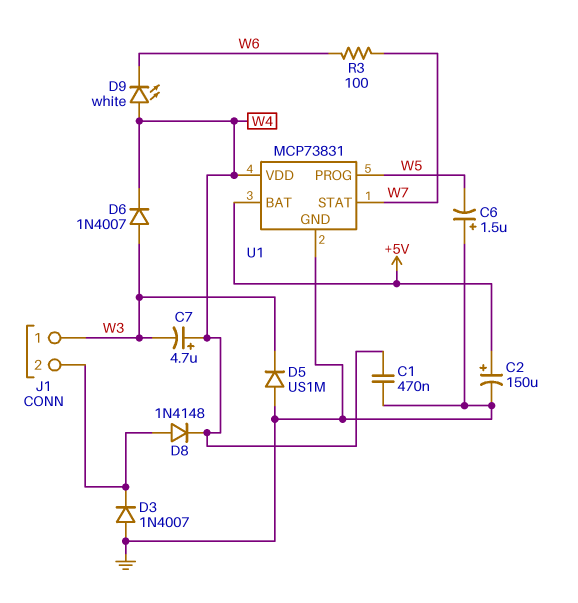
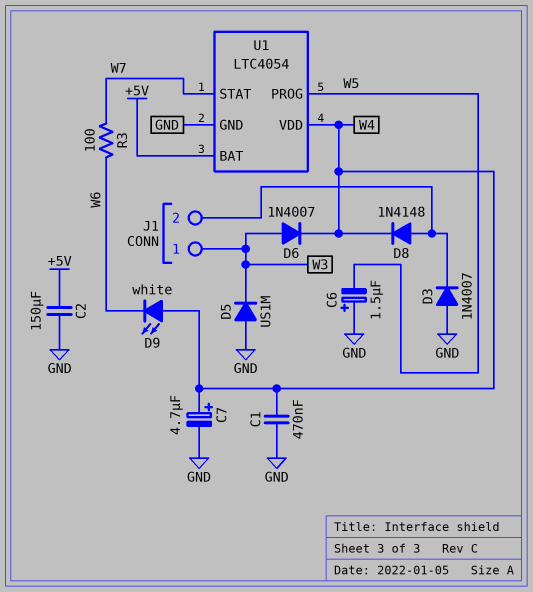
C2: 150uF (plus +5V, minus GND) -> 150uF (+5V, GND)
C7: 4.7uF (plus W4, minus W3) -> 4.7uF (plus W4, minus GND)
U1: MCP73831 -> LTC4054

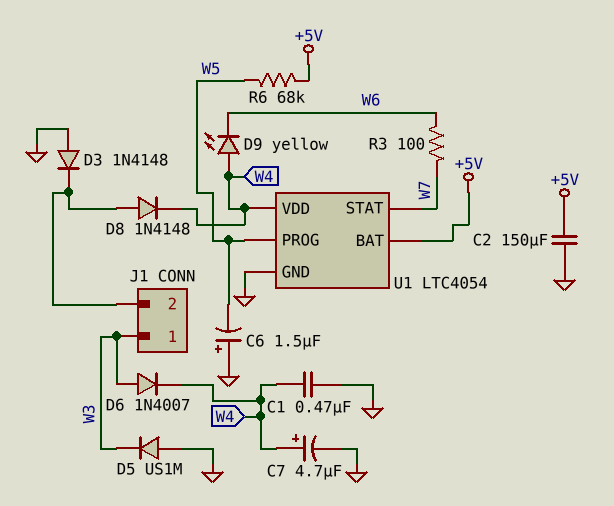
D3: diode 1N4007 (A GND, K J1/2) -> diode 1N4148 (A GND, K J1/2)
D9: LED white (A W4, K W6) -> LED yellow (A W4, K W6)
R6: none -> 68k (+5V, W5)

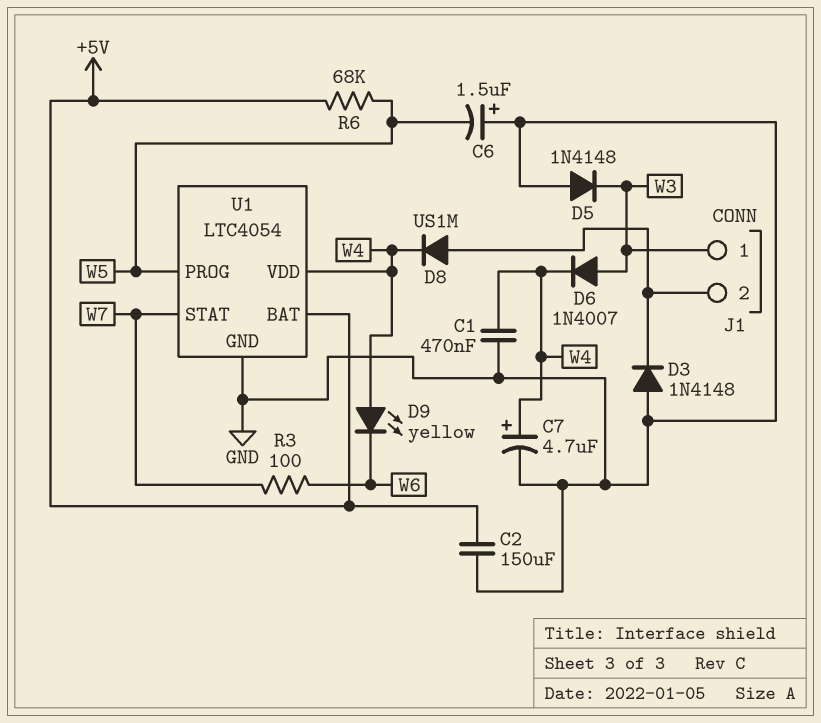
D5: diode US1M (A GND, K W3) -> diode 1N4148 (A GND, K W3)
D8: diode 1N4148 (A J1/2, K W4) -> diode US1M (A J1/2, K W4)

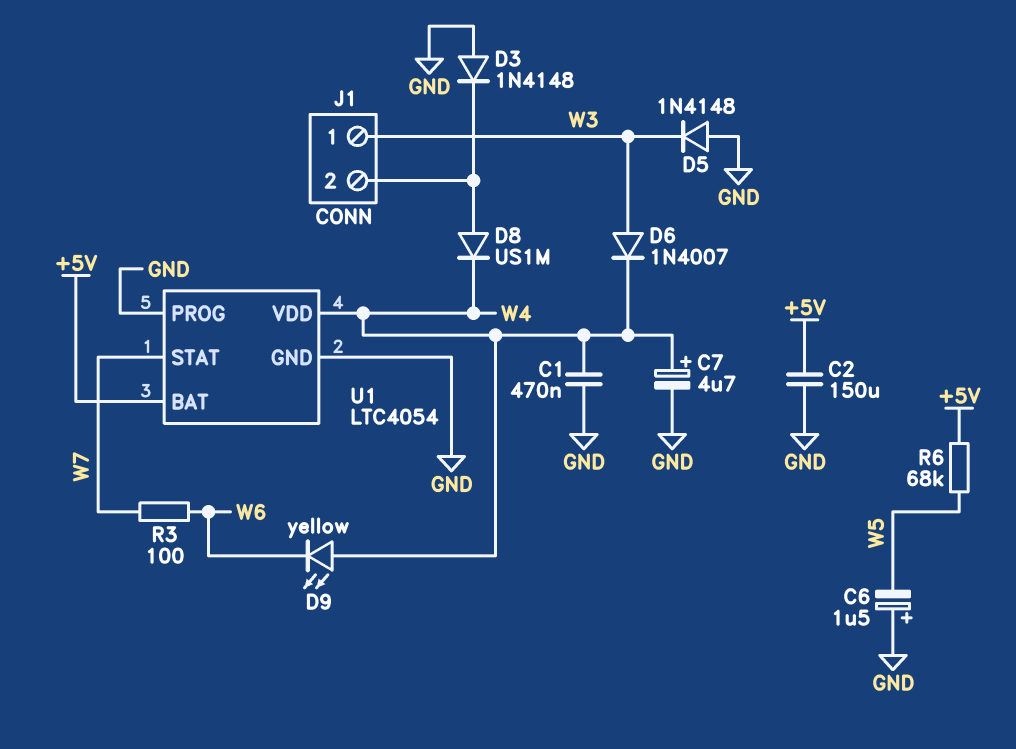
U1 pin PROG: W5 -> GND

